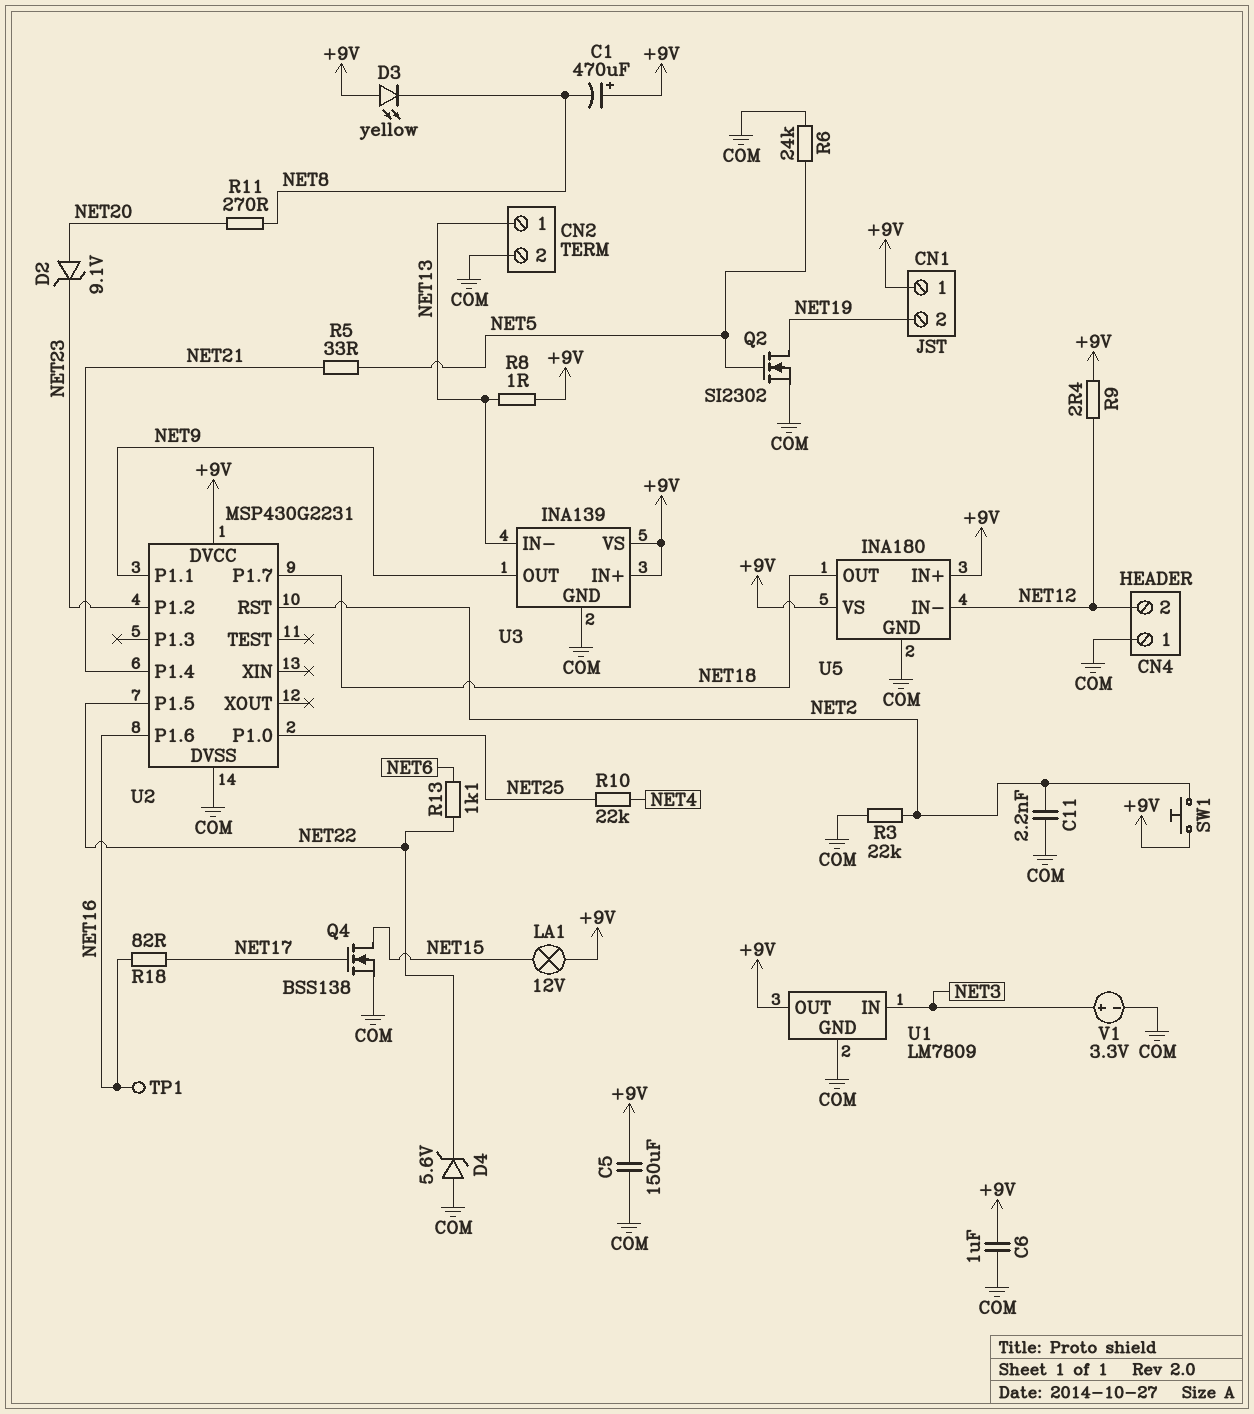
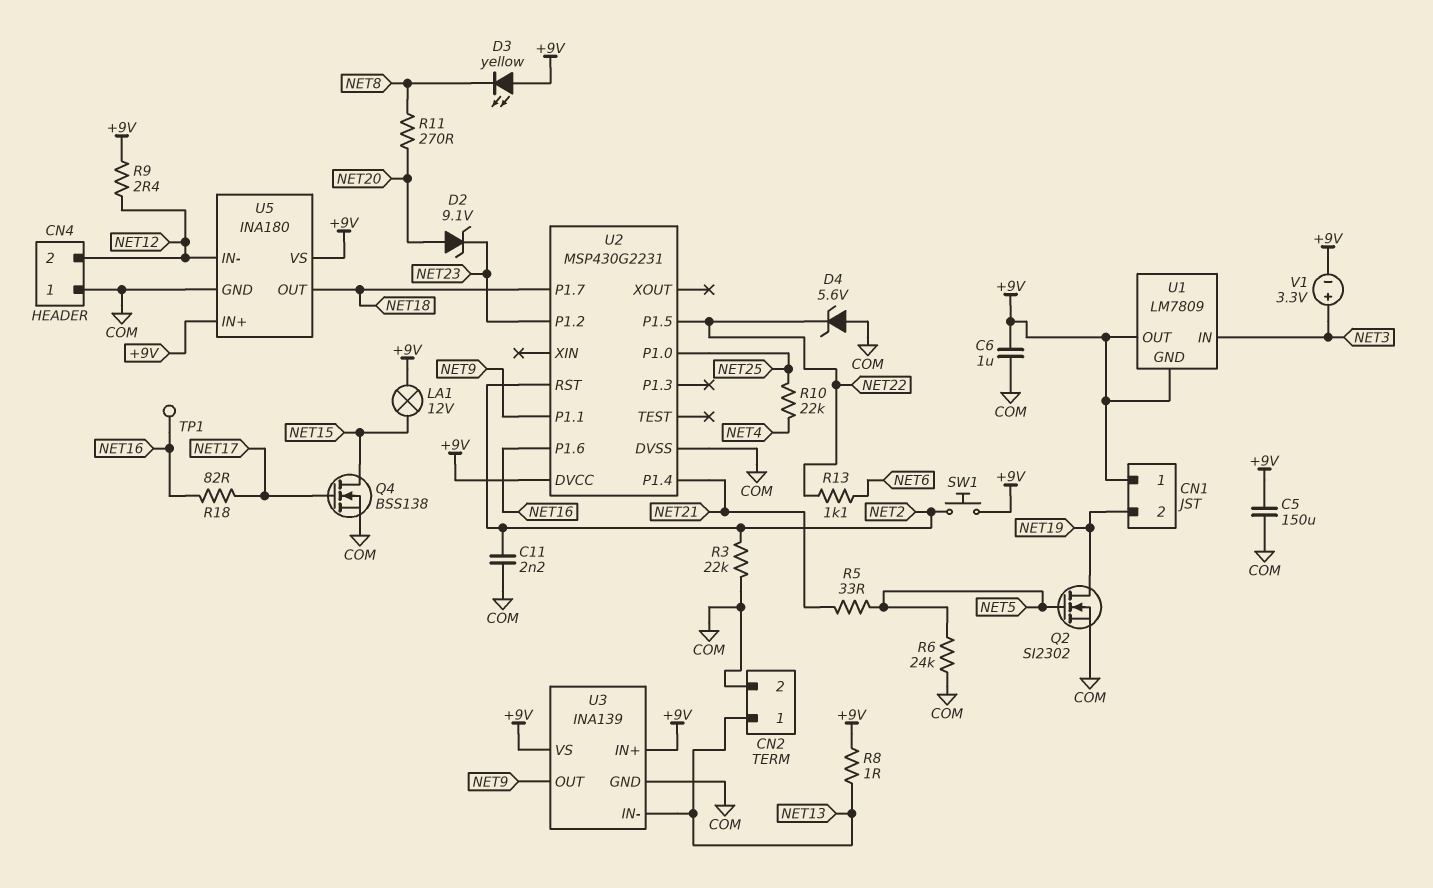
C1: 470uF (plus +9V, minus NET8) -> none
U1 pin GND: COM -> +9V
V1: 3.3V (plus NET3, minus COM) -> 3.3V (plus NET3, minus +9V)

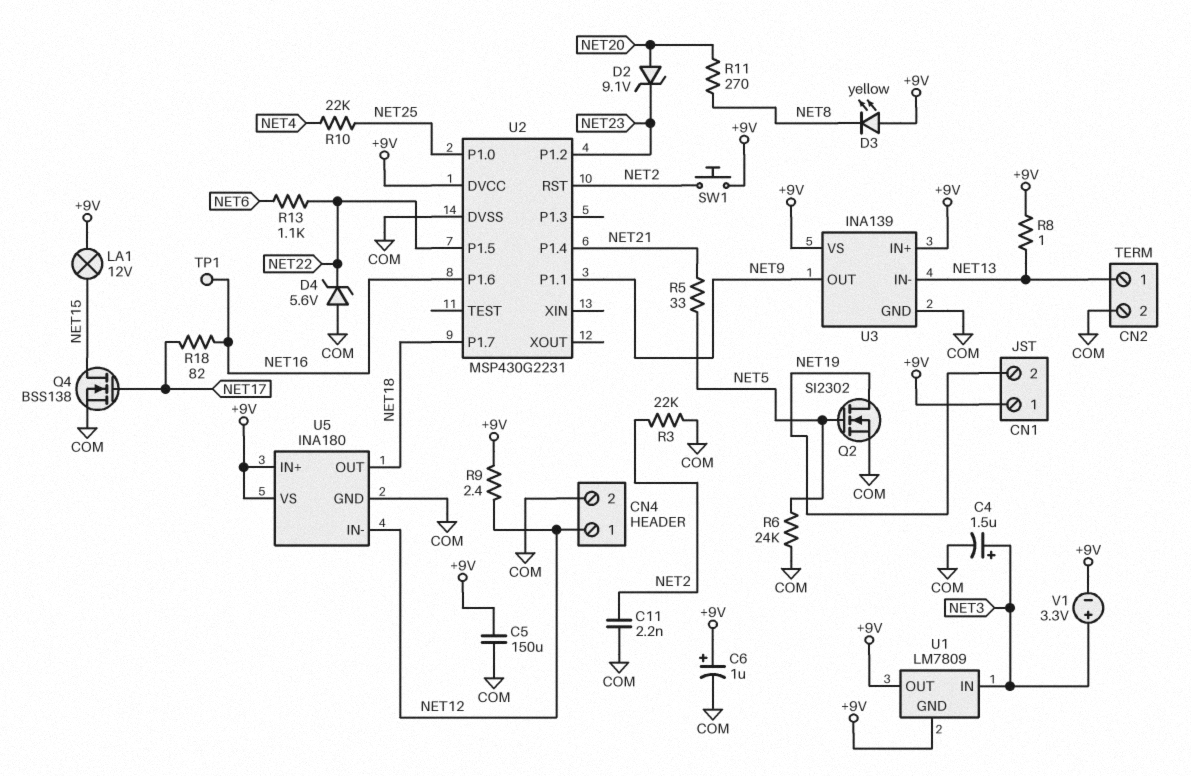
C4: none -> 1.5uF (plus NET3, minus COM)
C6: 1uF (+9V, COM) -> 1uF (plus +9V, minus COM)
CN4 pin 1: COM -> NET12
CN4 pin 2: NET12 -> COM

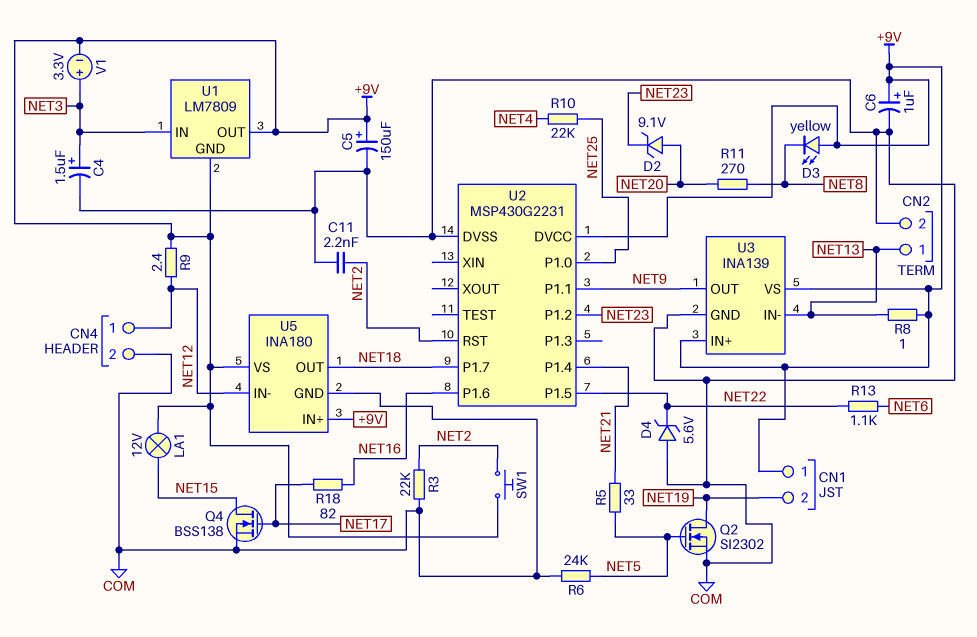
C5: 150uF (+9V, COM) -> 150uF (plus +9V, minus COM)
TP1: test point (NET16) -> none

